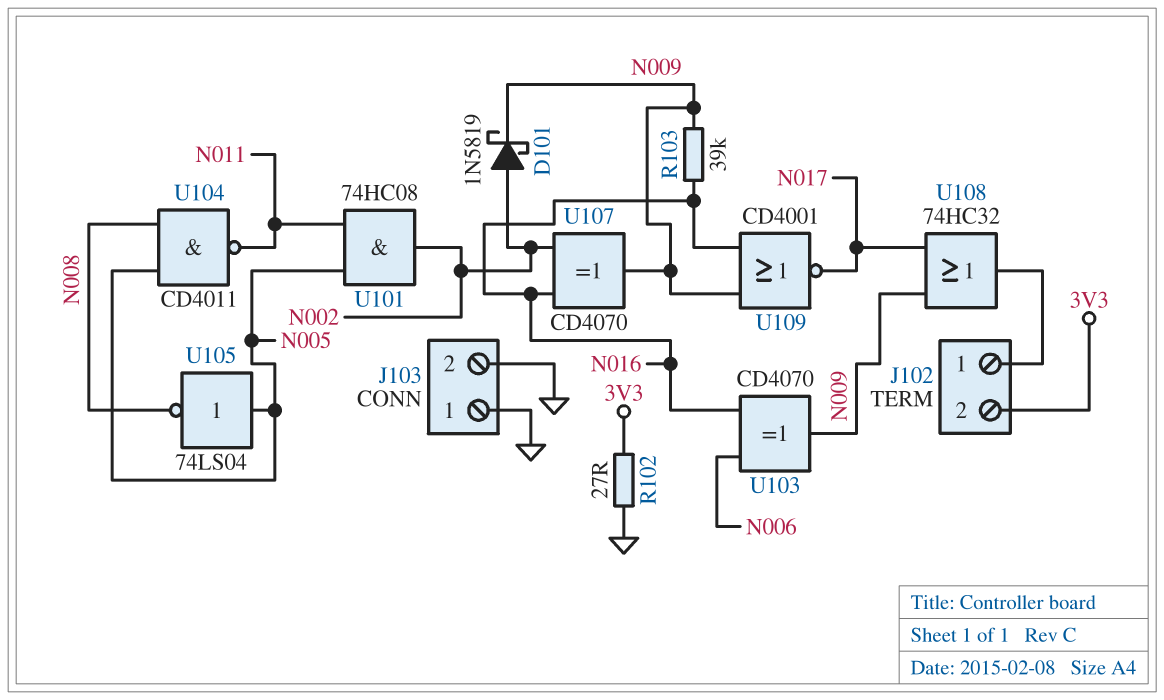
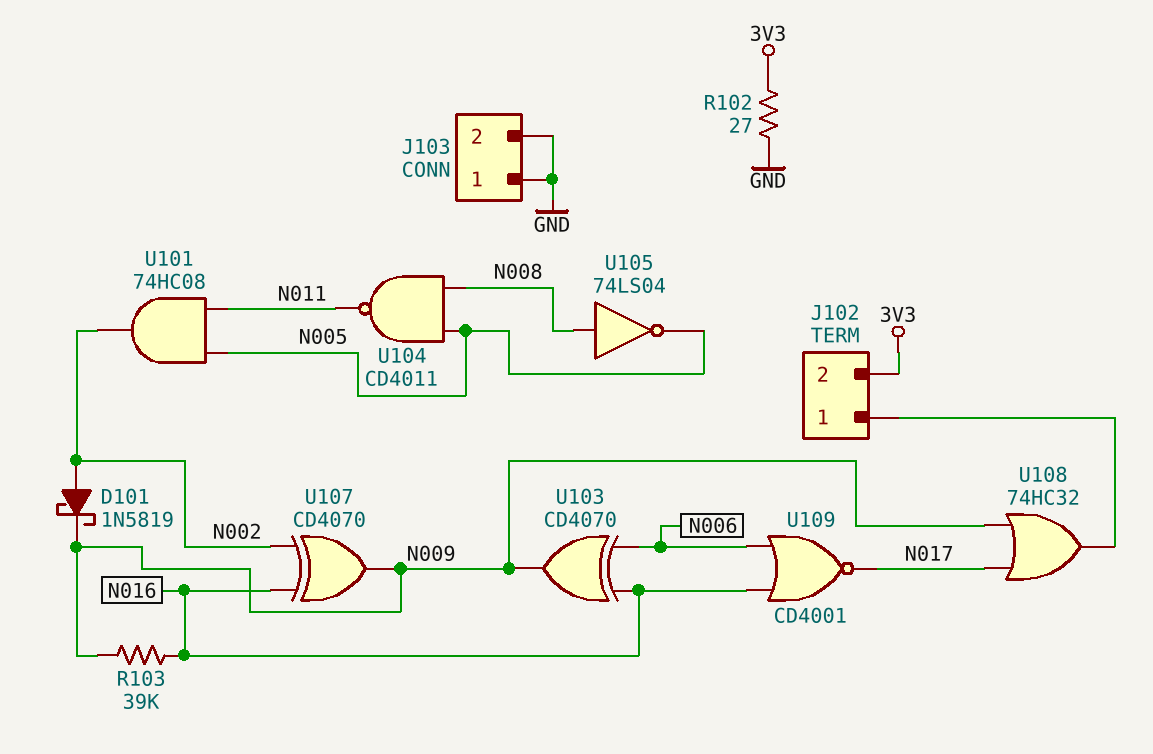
U105: NOT 74LS04 (in N005, out N008) -> NOT 74LS04 (in N008, out N005)
U109: NOR CD4001 (in N009, in N016, out N017) -> NOR CD4001 (in N006, in N016, out N017)

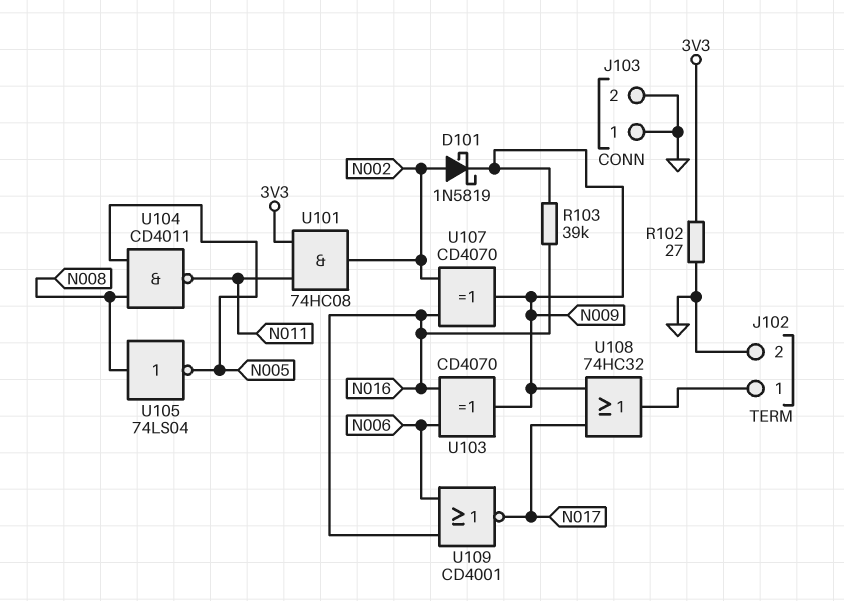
J102 pin 2: 3V3 -> GND
U101: AND 74HC08 (in N005, in N011, out N002) -> AND 74HC08 (in 3V3, in N011, out N002)

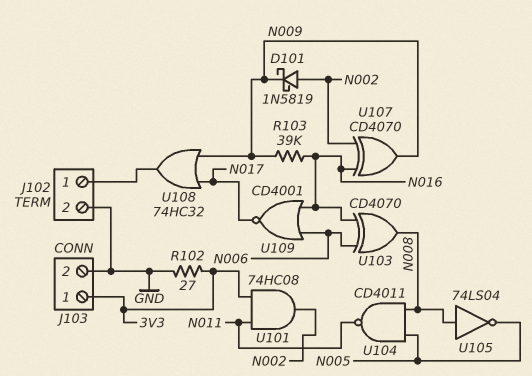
J103 pin 1: GND -> 3V3
U103: XOR CD4070 (in N006, in N016, out N009) -> XOR CD4070 (in N006, in N016, out N008)

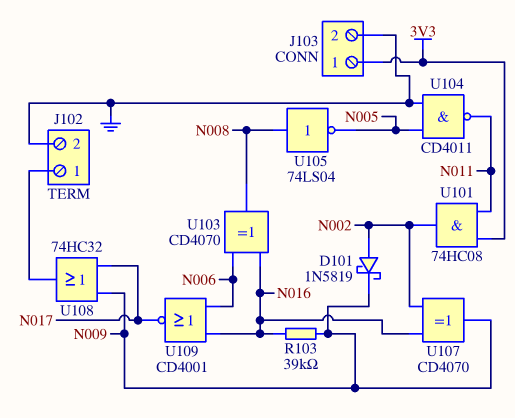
R102: 27 (3V3, GND) -> none
U104: NAND CD4011 (in N005, in N008, out N011) -> NAND CD4011 (in GND, in N005, out N011)

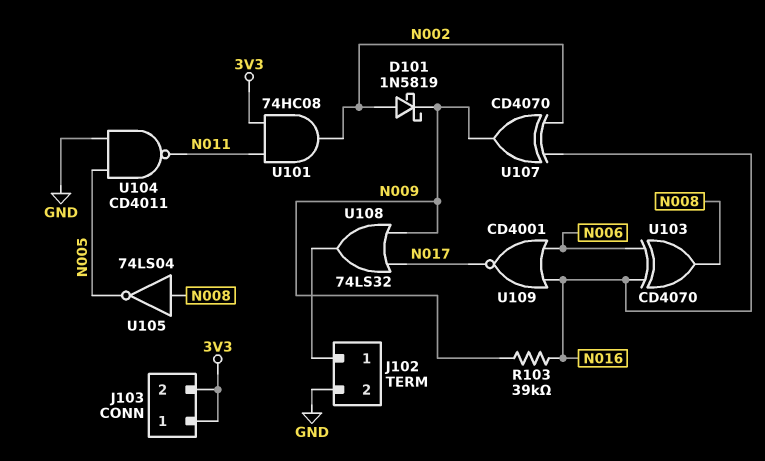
J103 pin 2: GND -> 3V3
U108: OR 74HC32 (in N009, in N017, out J102/1) -> OR 74LS32 (in N009, in N017, out J102/1)

